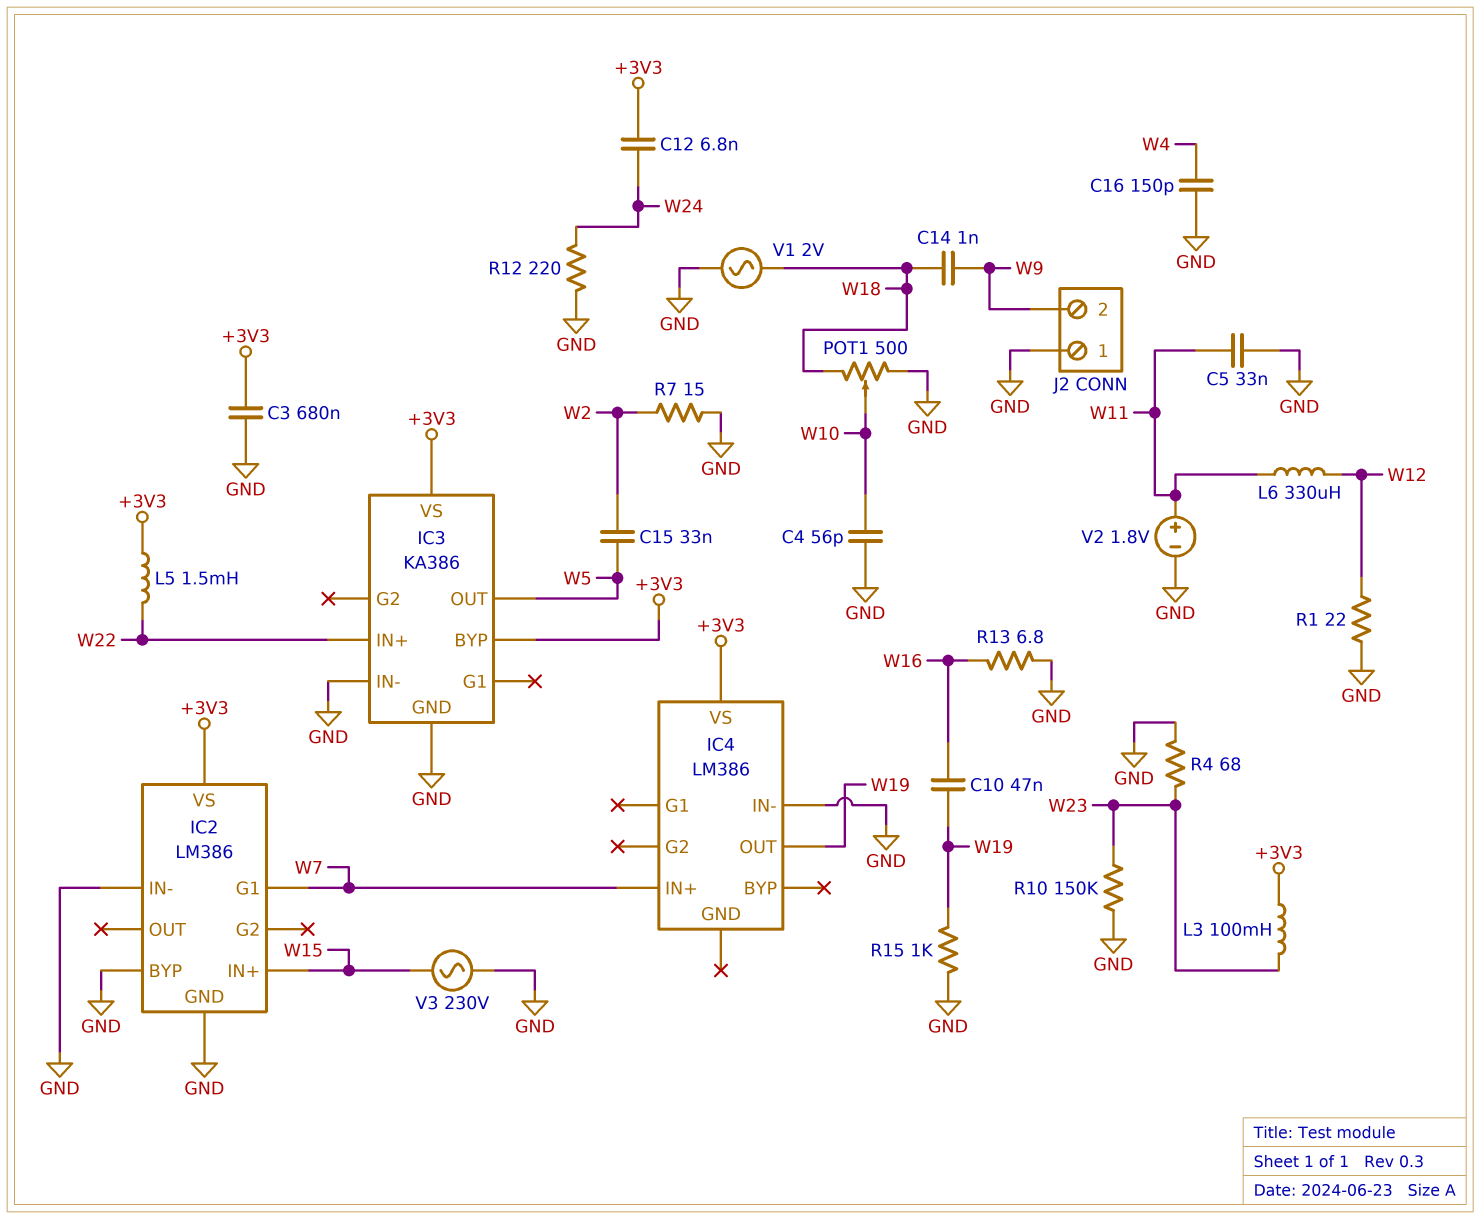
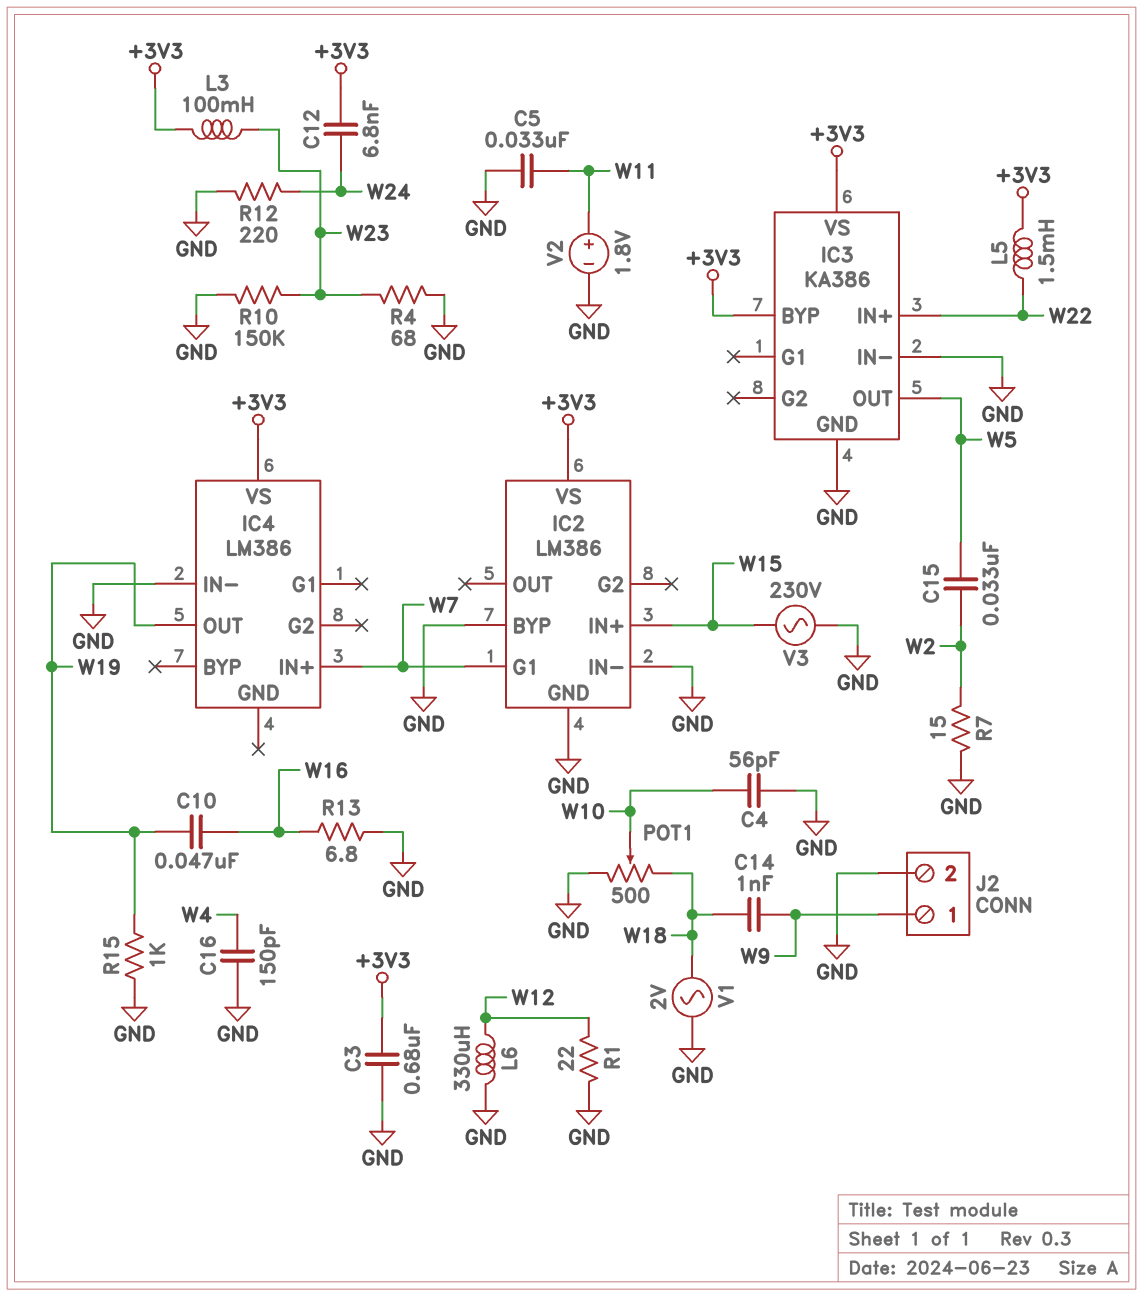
J2 pin 1: GND -> W9
J2 pin 2: W9 -> GND
L6: 330uH (W11, W12) -> 330uH (GND, W12)

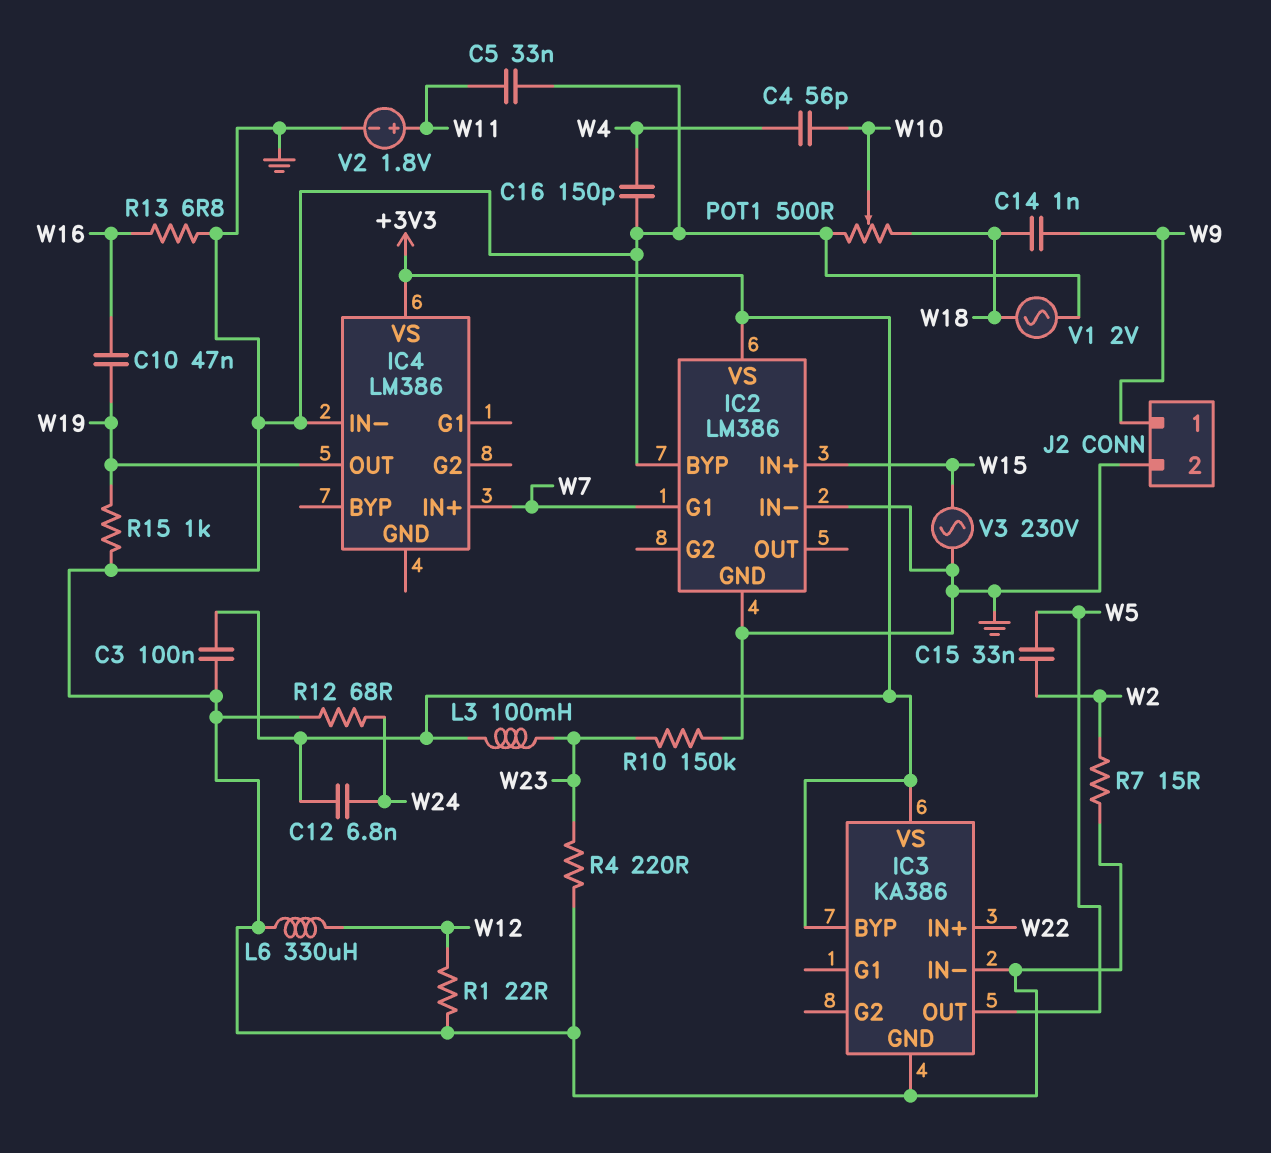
C3: 680nF (+3V3, GND) -> 100nF (+3V3, GND)
C4: 56pF (GND, W10) -> 56pF (W4, W10)
L5: 1.5mH (+3V3, W22) -> none
R4: 68 (GND, W23) -> 220 (GND, W23)
R12: 220 (GND, W24) -> 68 (GND, W24)

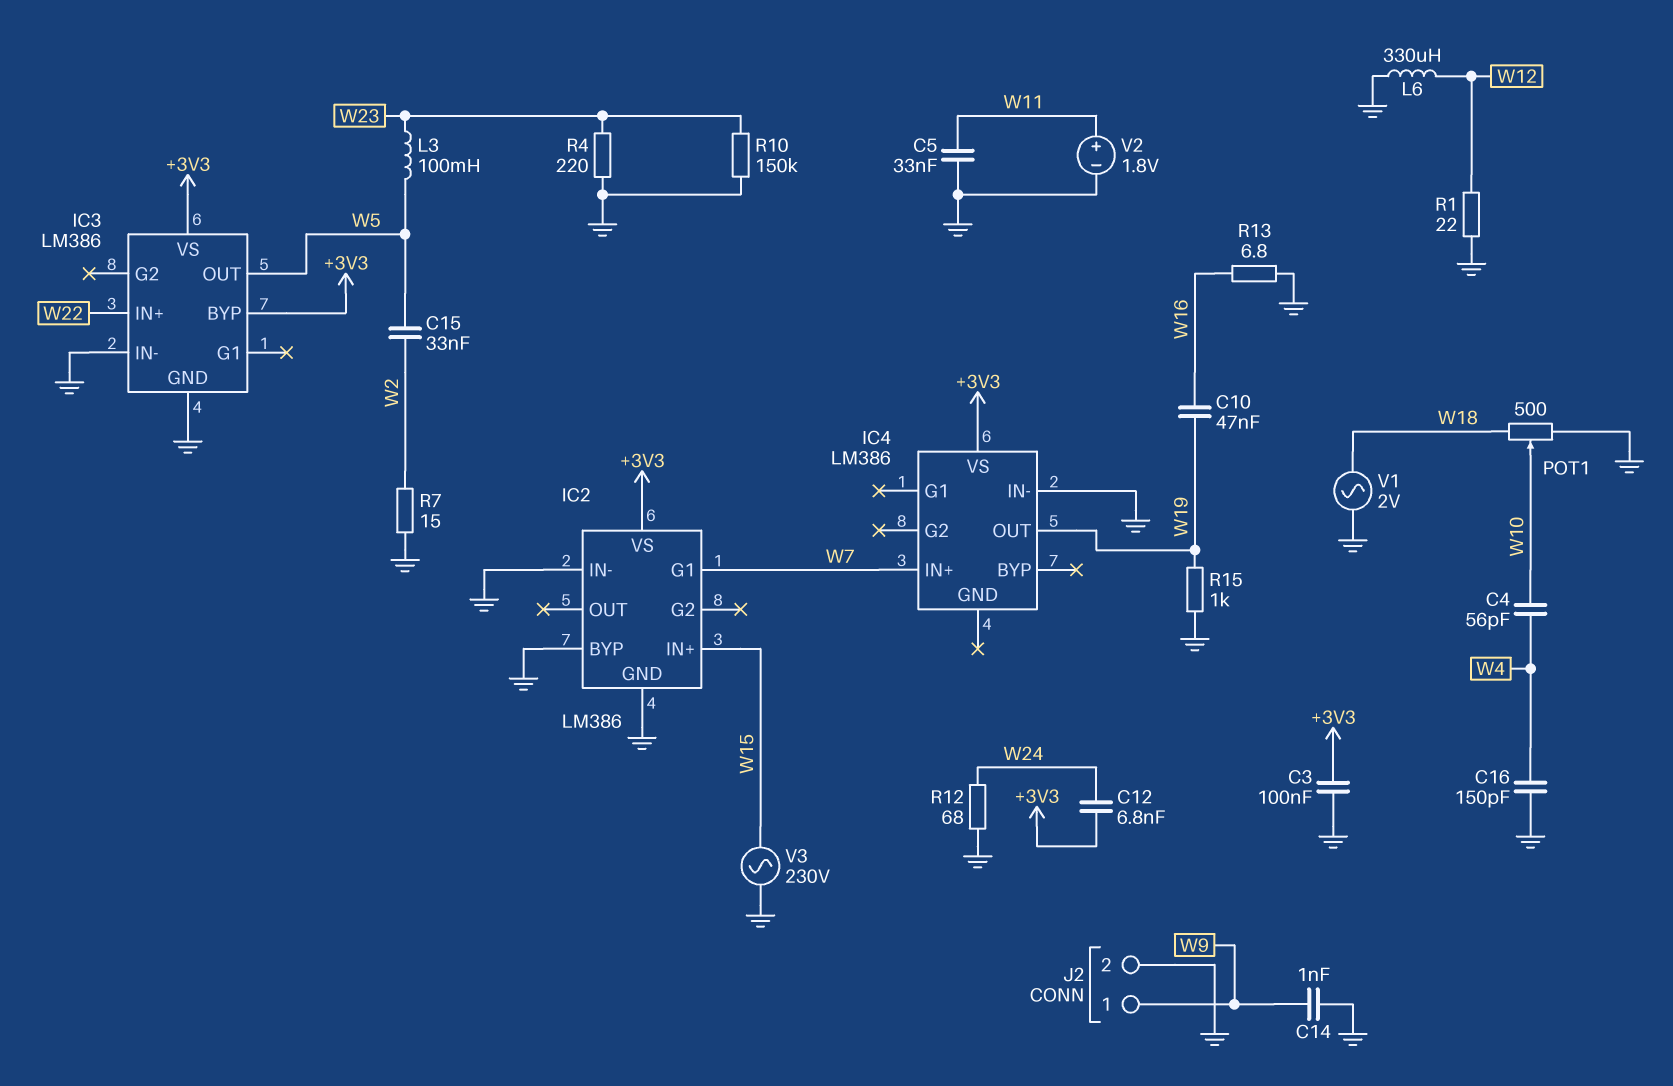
C14: 1nF (W9, W18) -> 1nF (GND, W9)
IC3: KA386 -> LM386
L3: 100mH (+3V3, W23) -> 100mH (W5, W23)

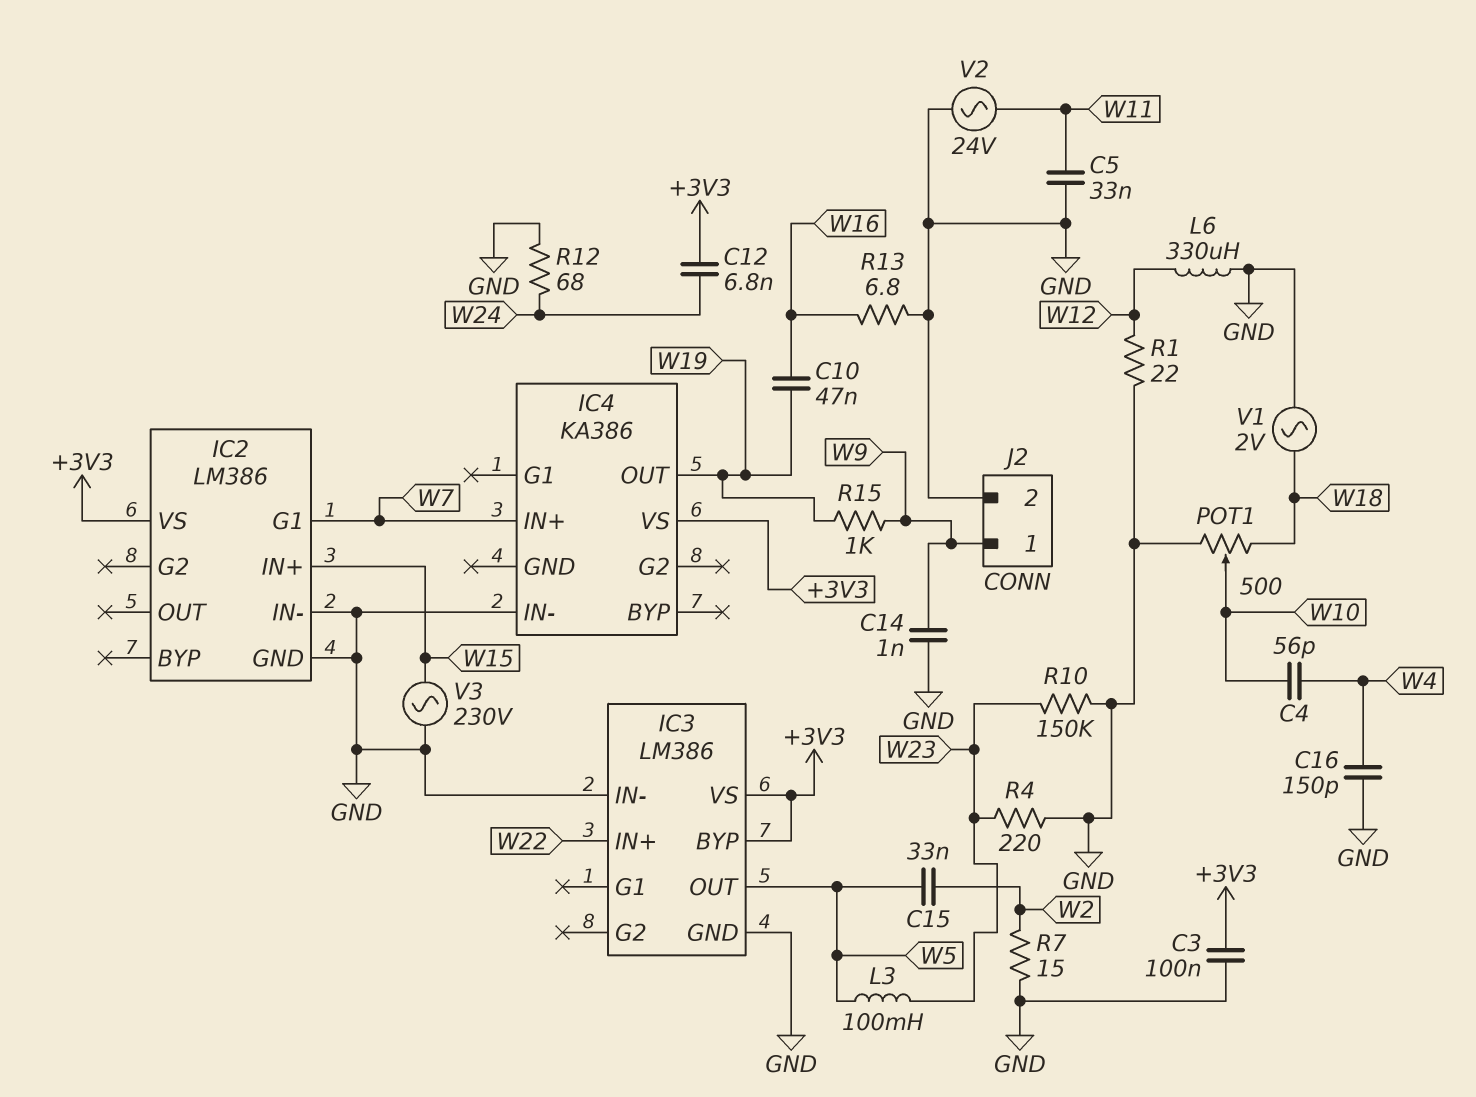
IC2 pin BYP: GND -> none
IC4: LM386 -> KA386
R15: 1k (GND, W19) -> 1k (W9, W19)
V2: 1.8V (plus W11, minus GND) -> AC 24V (GND, W11)

